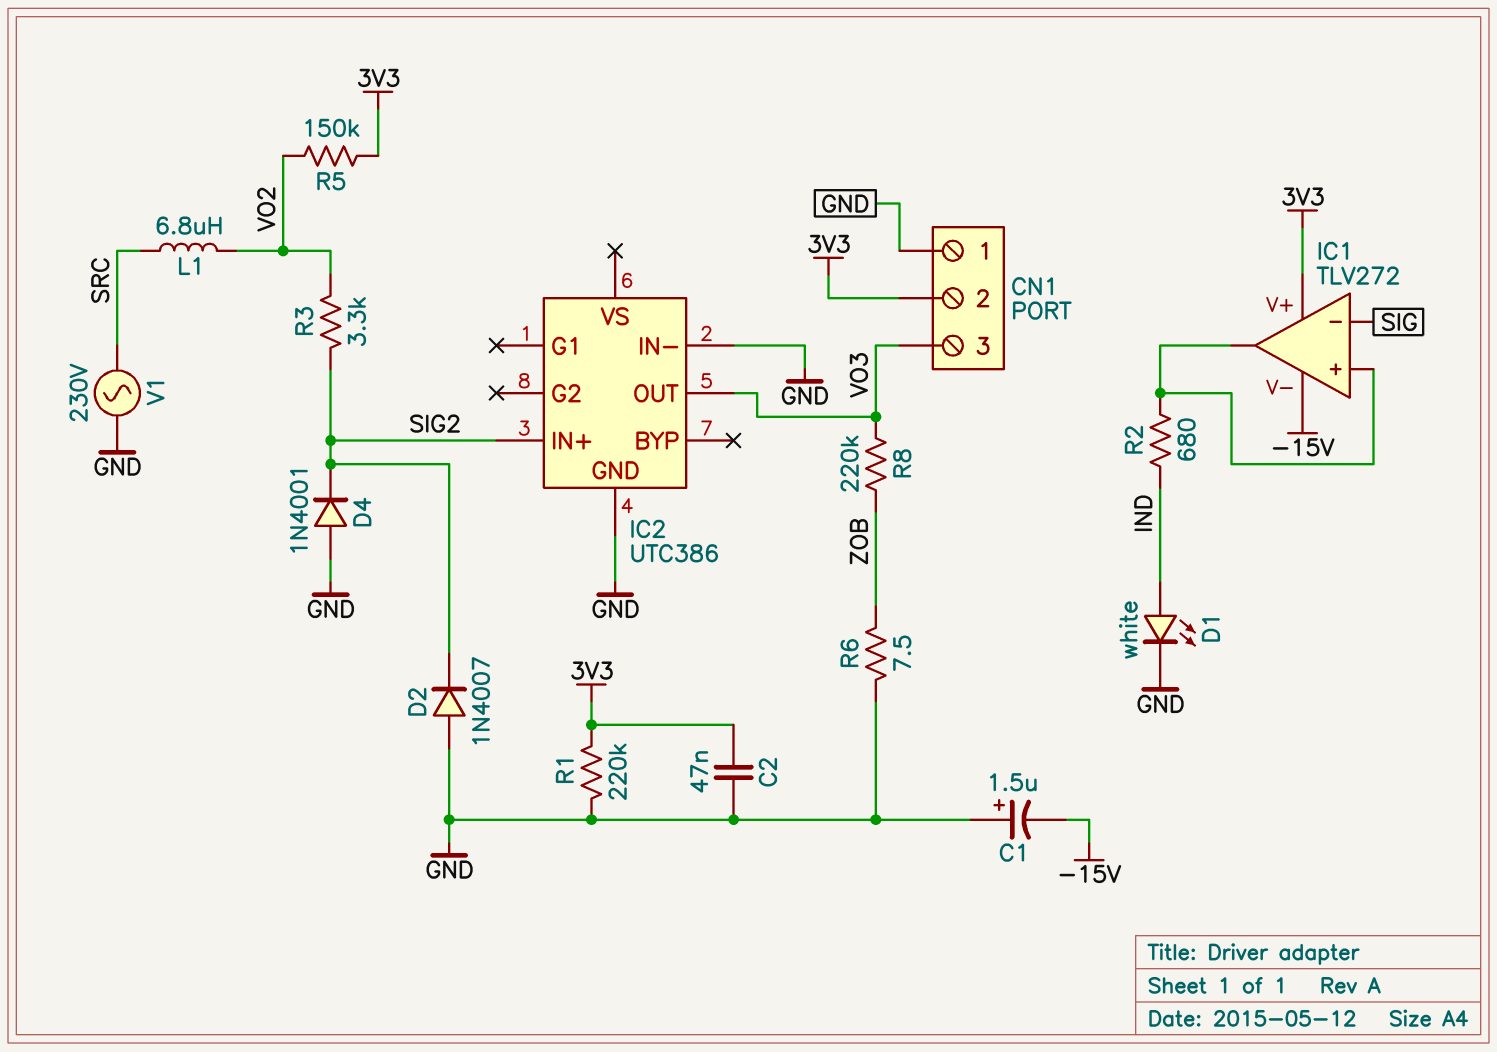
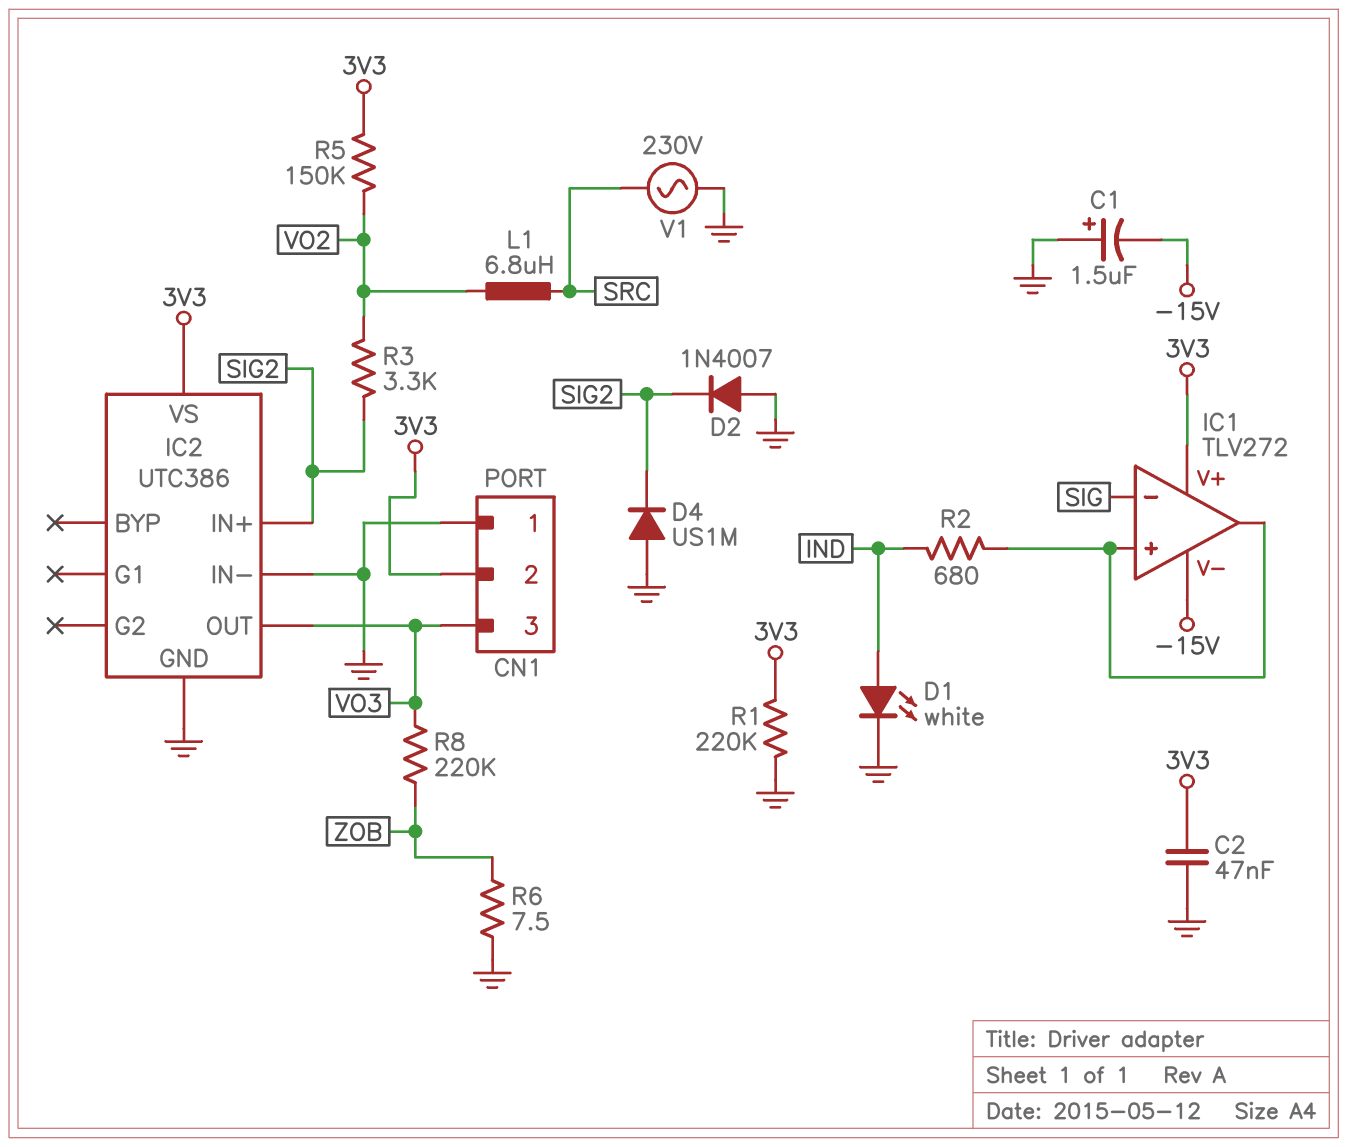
D4: diode 1N4001 (A GND, K SIG2) -> diode US1M (A GND, K SIG2)
IC2 pin VS: none -> 3V3

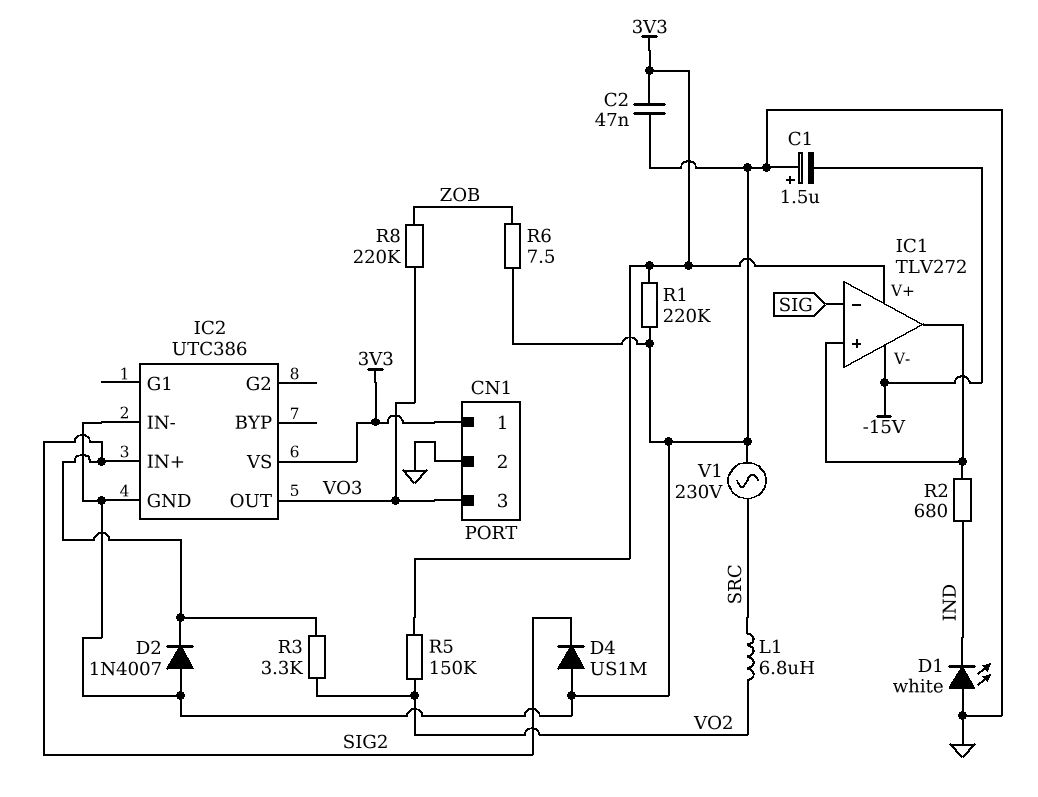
CN1 pin 1: GND -> 3V3
CN1 pin 2: 3V3 -> GND
D1: LED white (A IND, K GND) -> LED white (A GND, K IND)

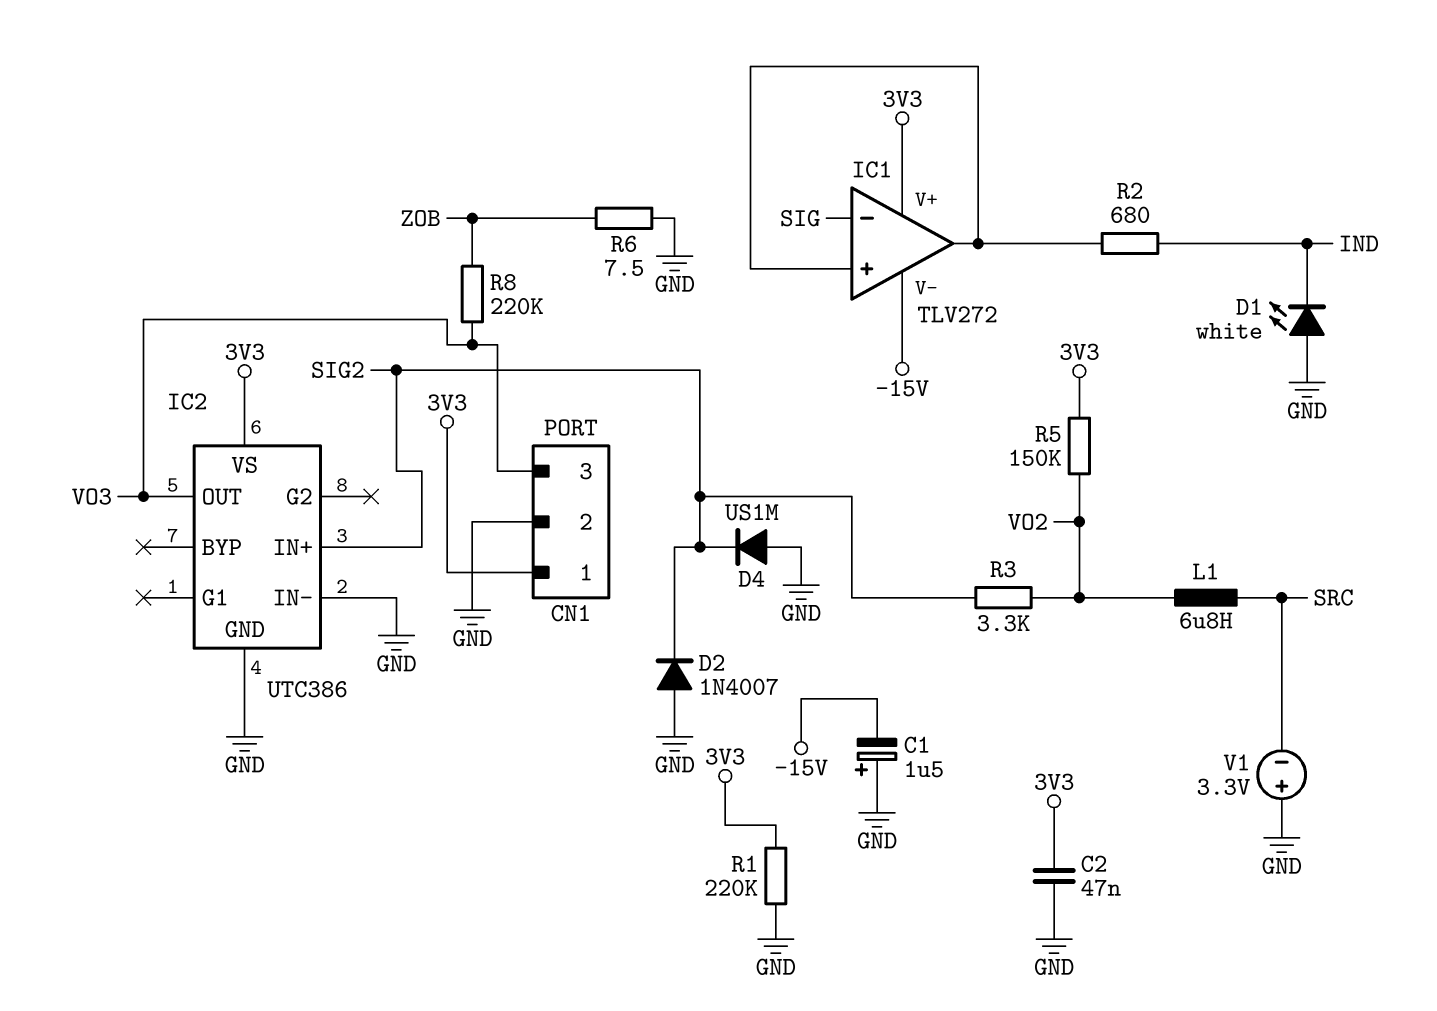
V1: AC 230V (GND, SRC) -> 3.3V (plus GND, minus SRC)

